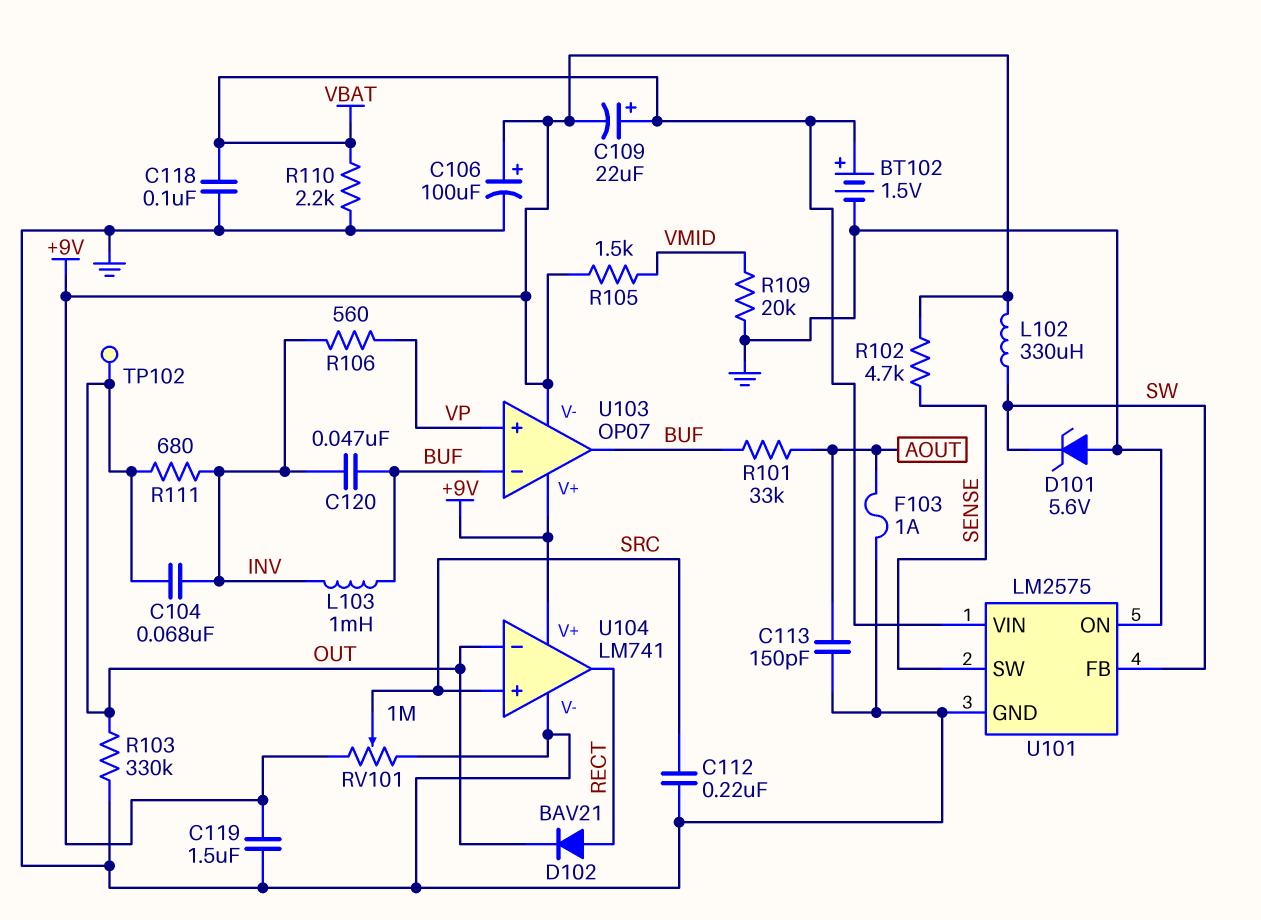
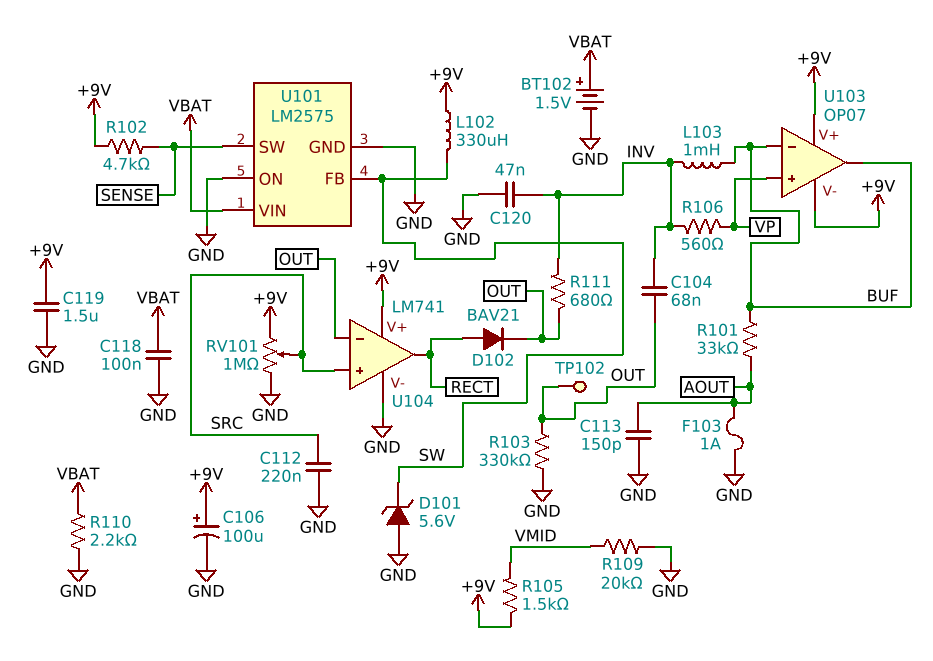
C109: 22uF (plus VBAT, minus +9V) -> none
C120: 47nF (BUF, INV) -> 47nF (GND, INV)

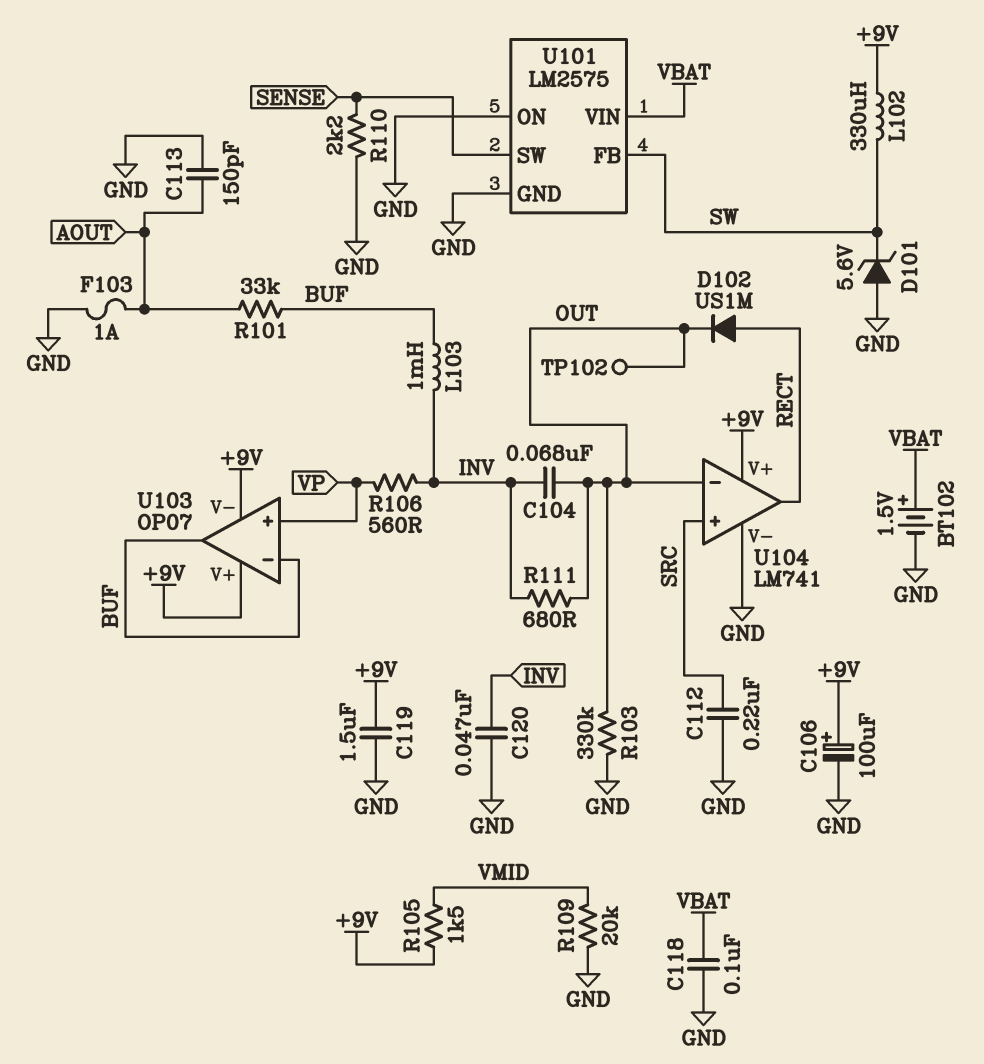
D102: diode BAV21 (A RECT, K OUT) -> diode US1M (A RECT, K OUT)
R102: 4.7k (+9V, SENSE) -> none
R110: 2.2k (GND, VBAT) -> 2.2k (GND, SENSE)
RV101: 1M (+9V, GND, wiper SRC) -> none

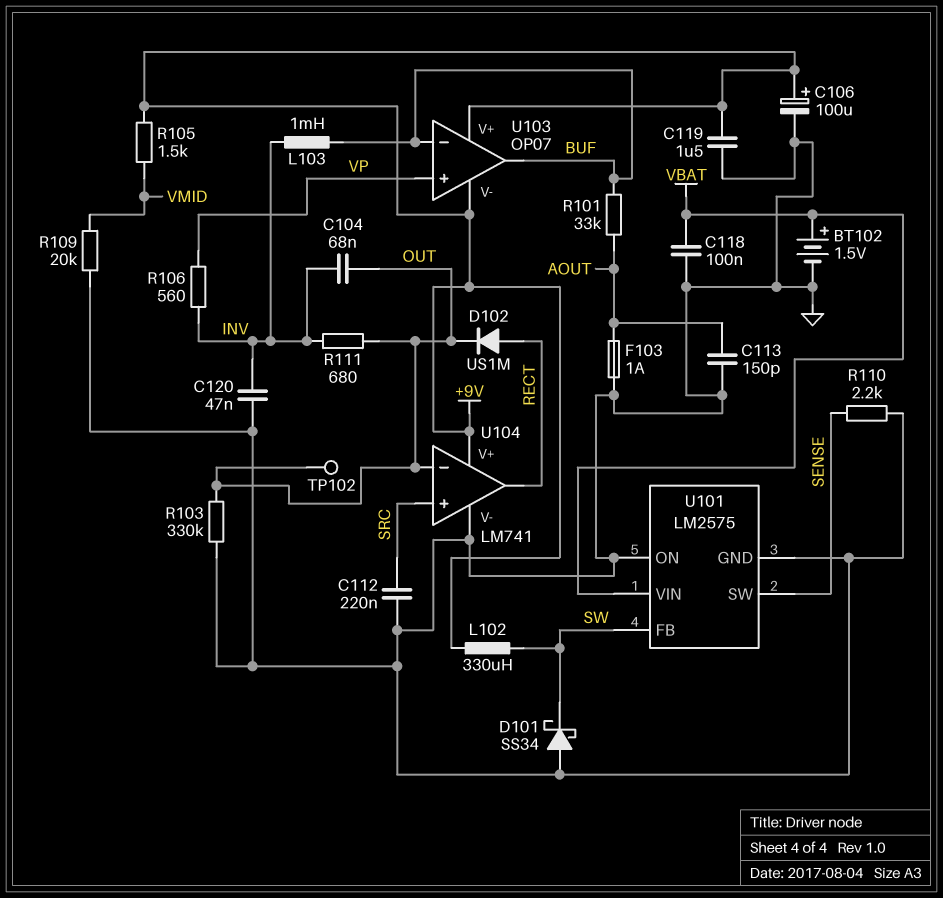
D101: zener 5.6V (A GND, K SW) -> schottky SS34 (A GND, K SW)

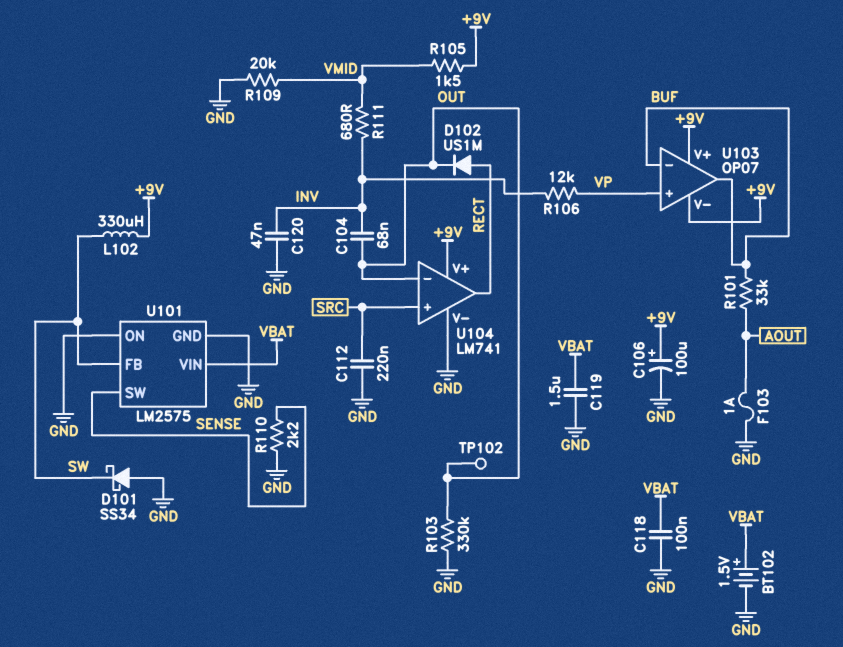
C113: 150pF (AOUT, GND) -> none
C119: 1.5uF (+9V, GND) -> 1.5uF (GND, VBAT)
L103: 1mH (BUF, INV) -> none
R106: 560 (INV, VP) -> 12k (INV, VP)
R111: 680 (INV, OUT) -> 680 (INV, VMID)

